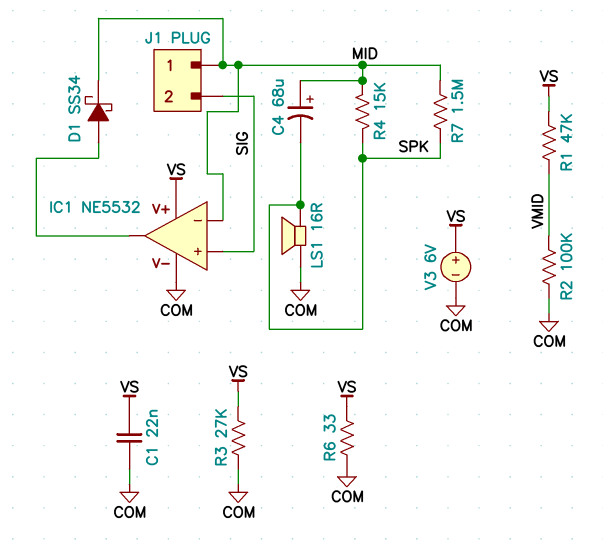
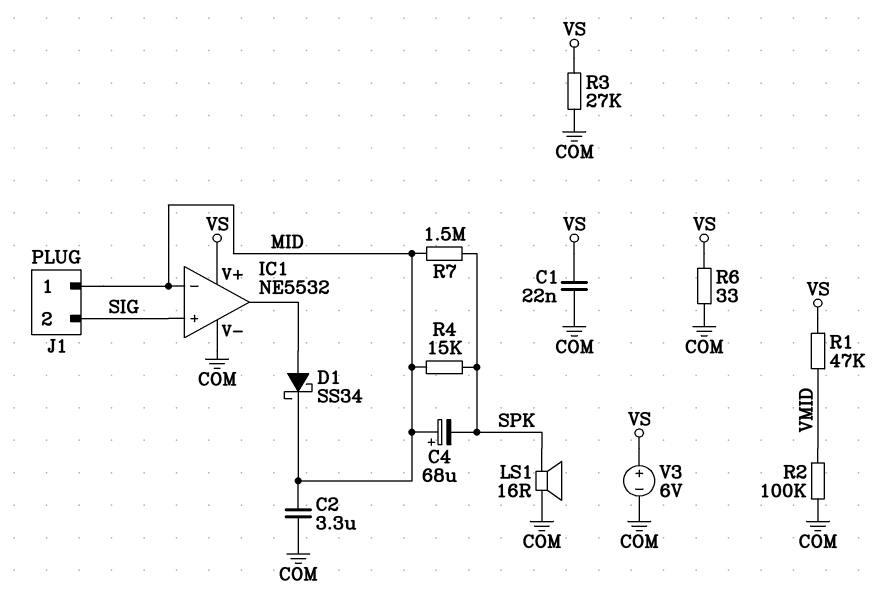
C2: none -> 3.3uF (COM, MID)

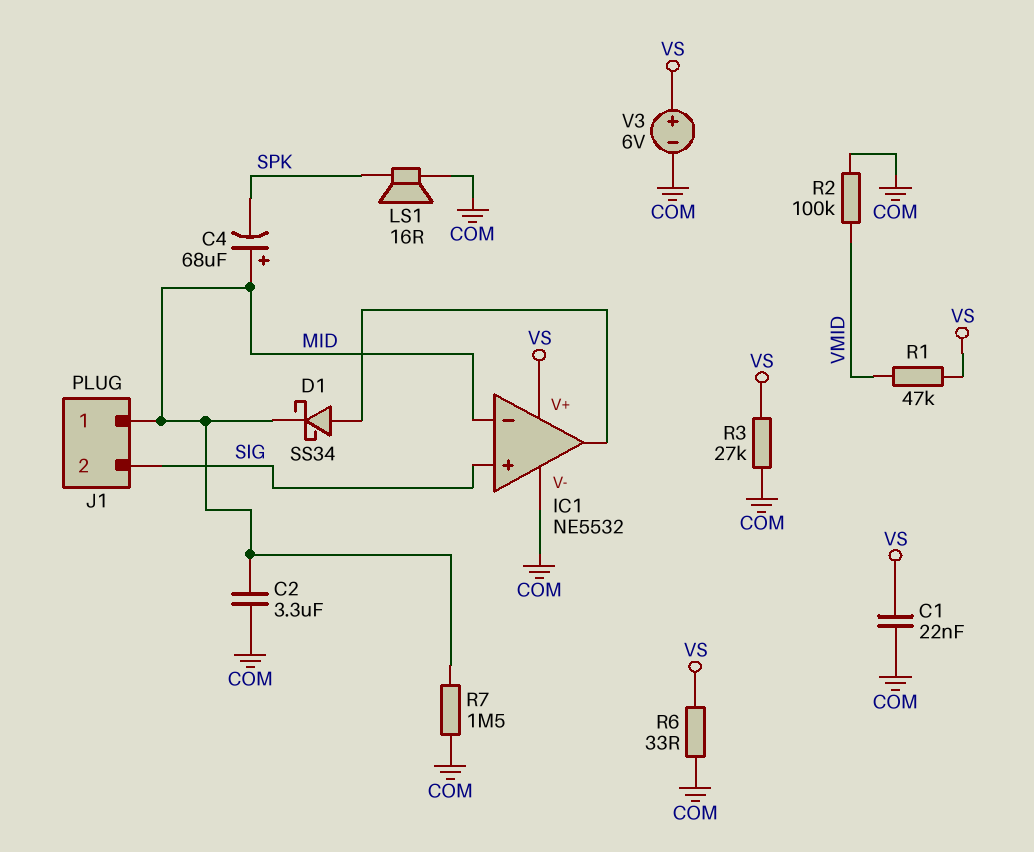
R4: 15k (MID, SPK) -> none
R7: 1.5M (MID, SPK) -> 1.5M (COM, MID)

